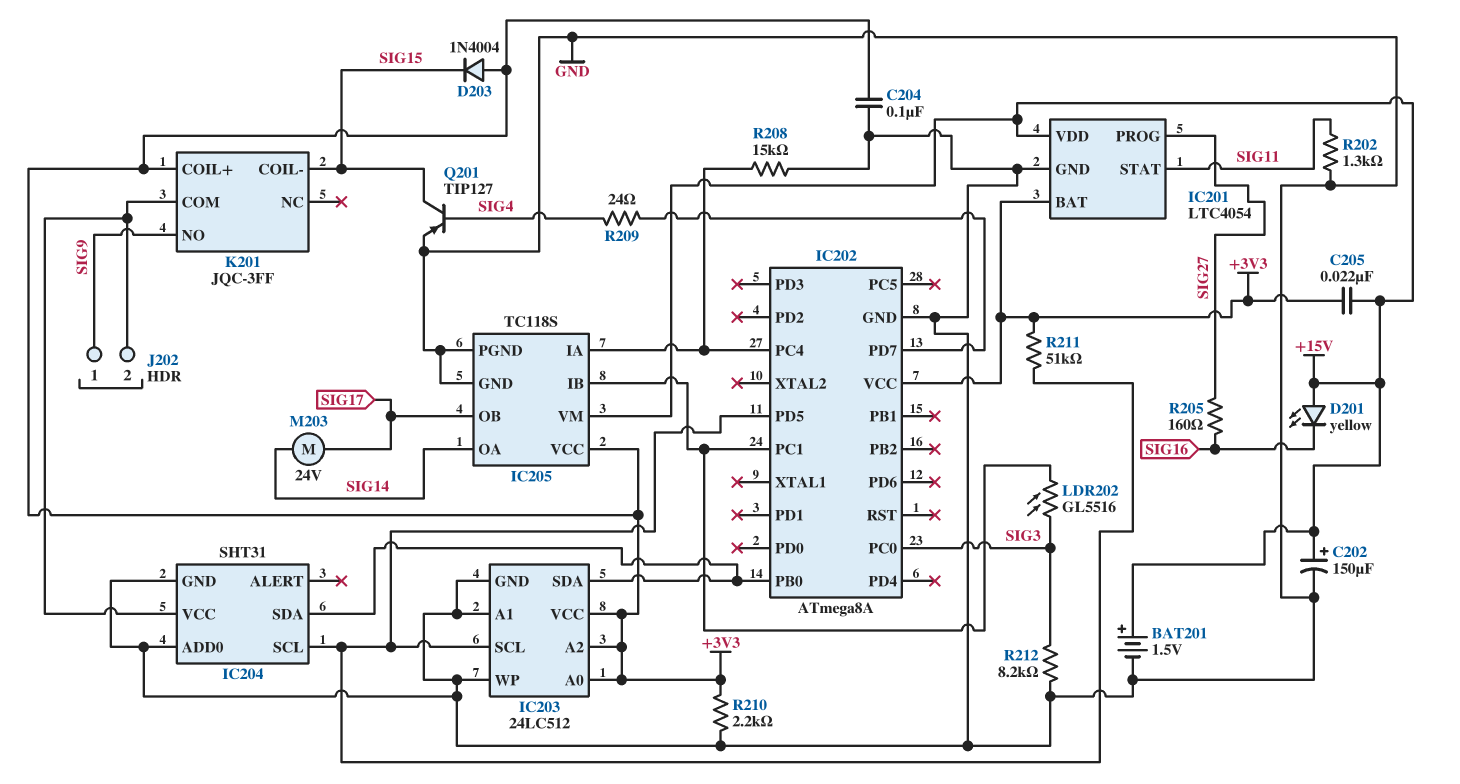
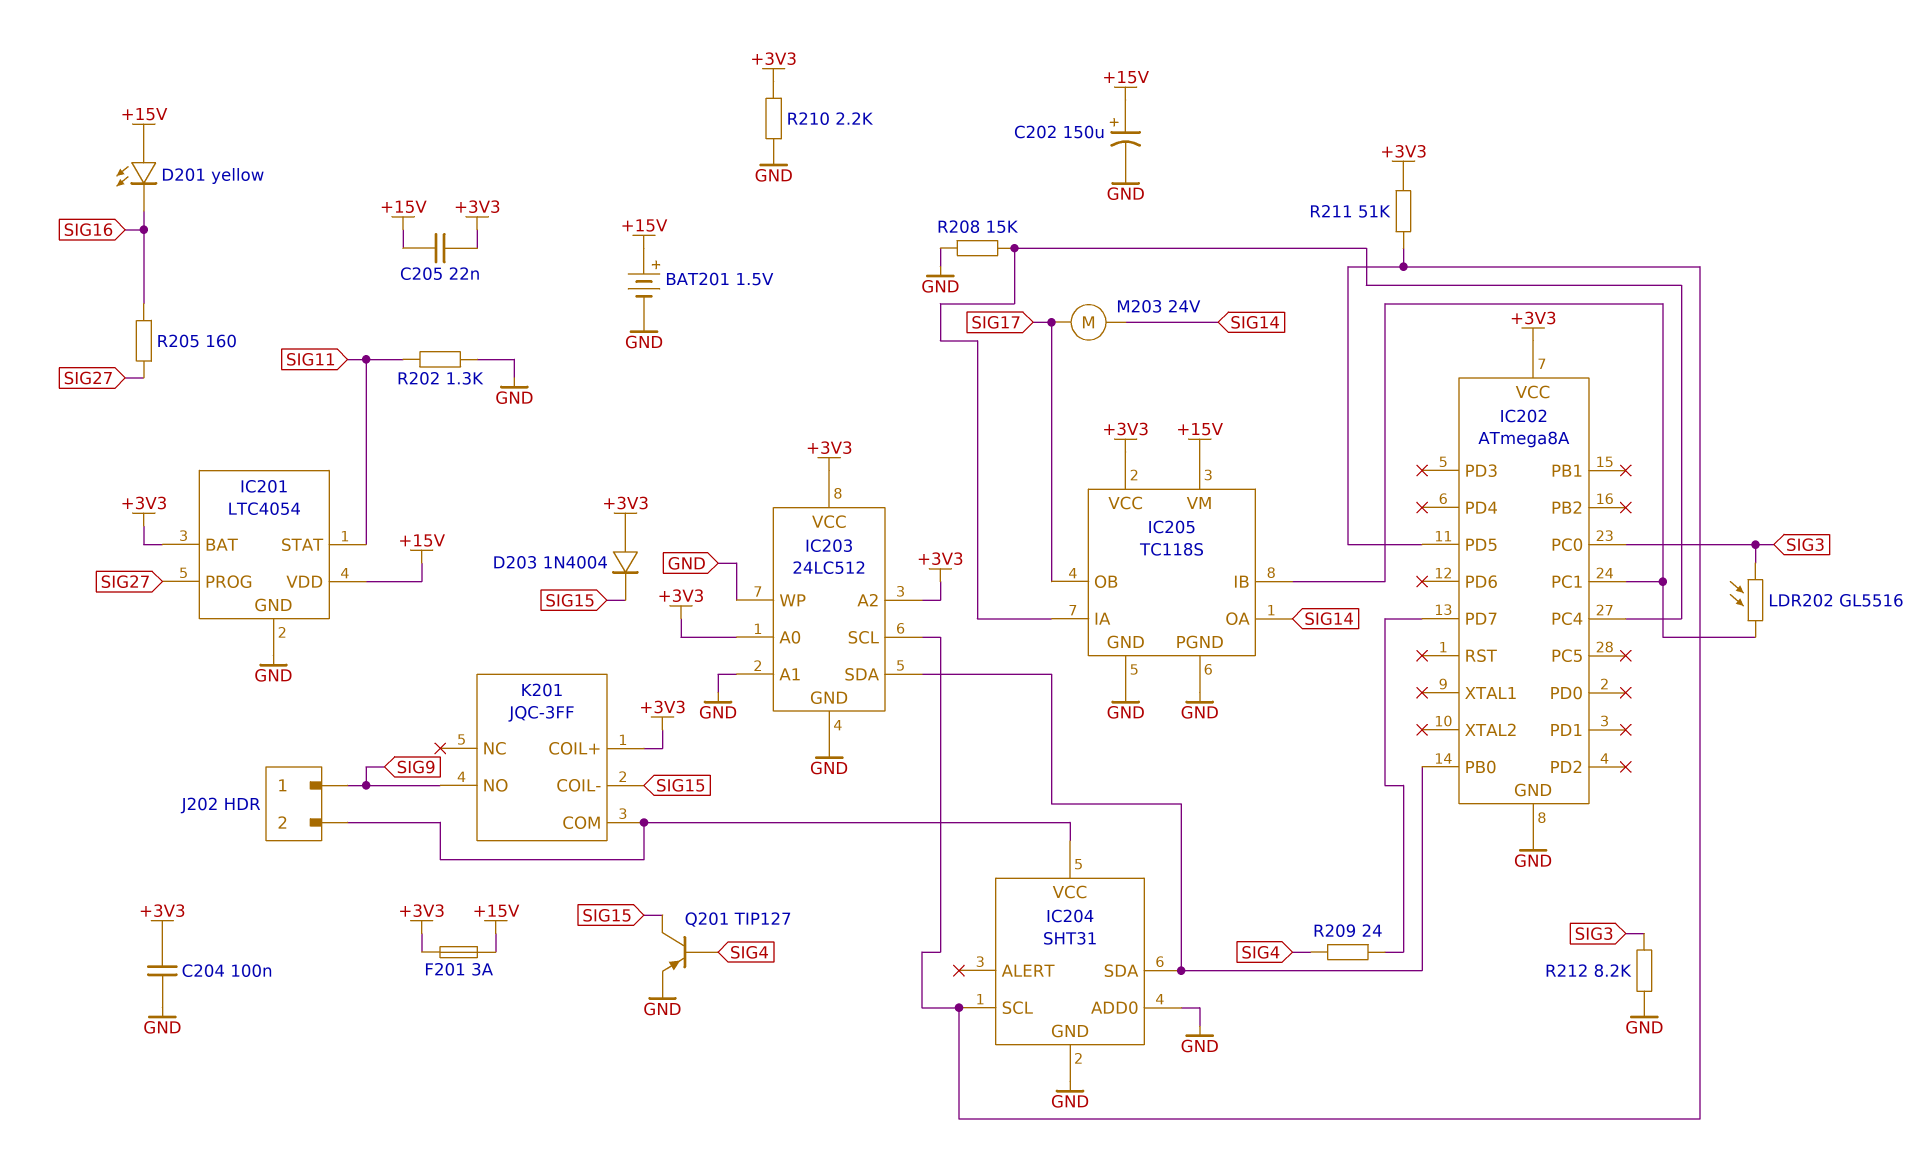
F201: none -> 3A (+3V3, +15V)

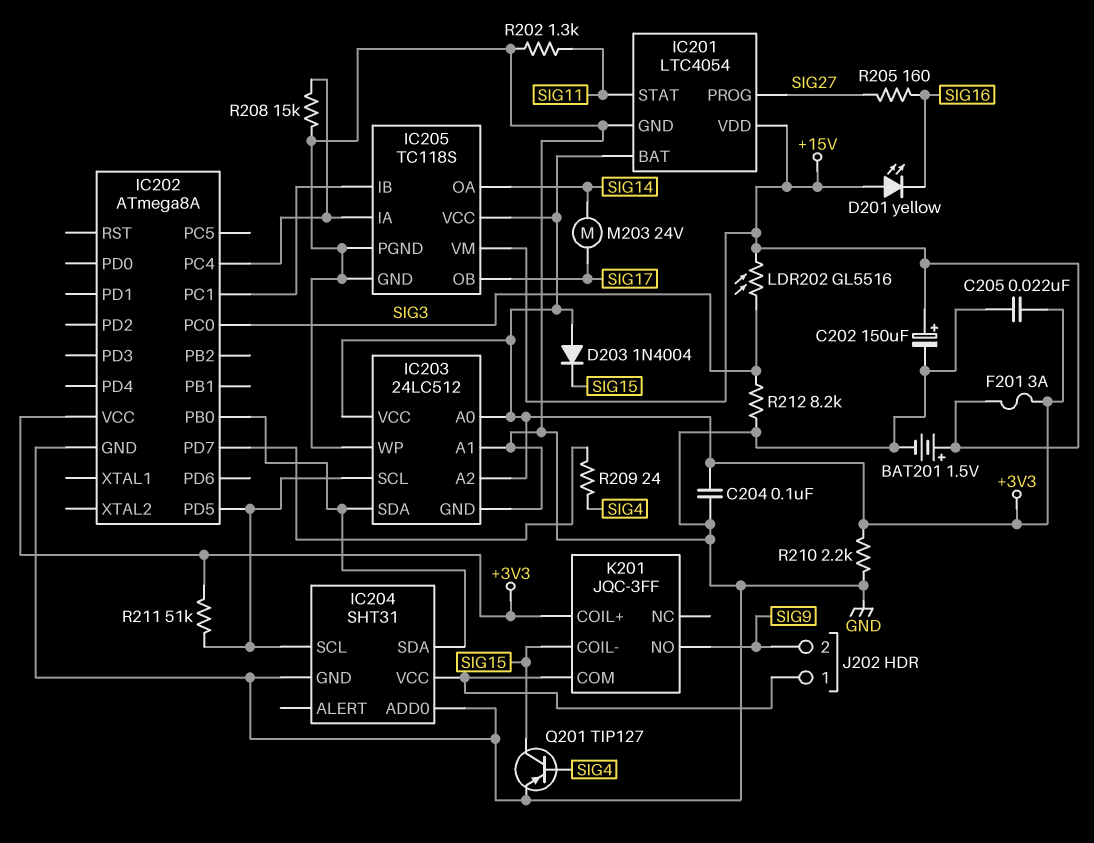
C205: 22nF (+3V3, +15V) -> 22nF (+3V3, GND)
J202 pin 1: SIG9 -> IC204/VCC
J202 pin 2: IC204/VCC -> SIG9
LDR202: GL5516 (IC202/PC1, SIG3) -> GL5516 (+15V, SIG3)

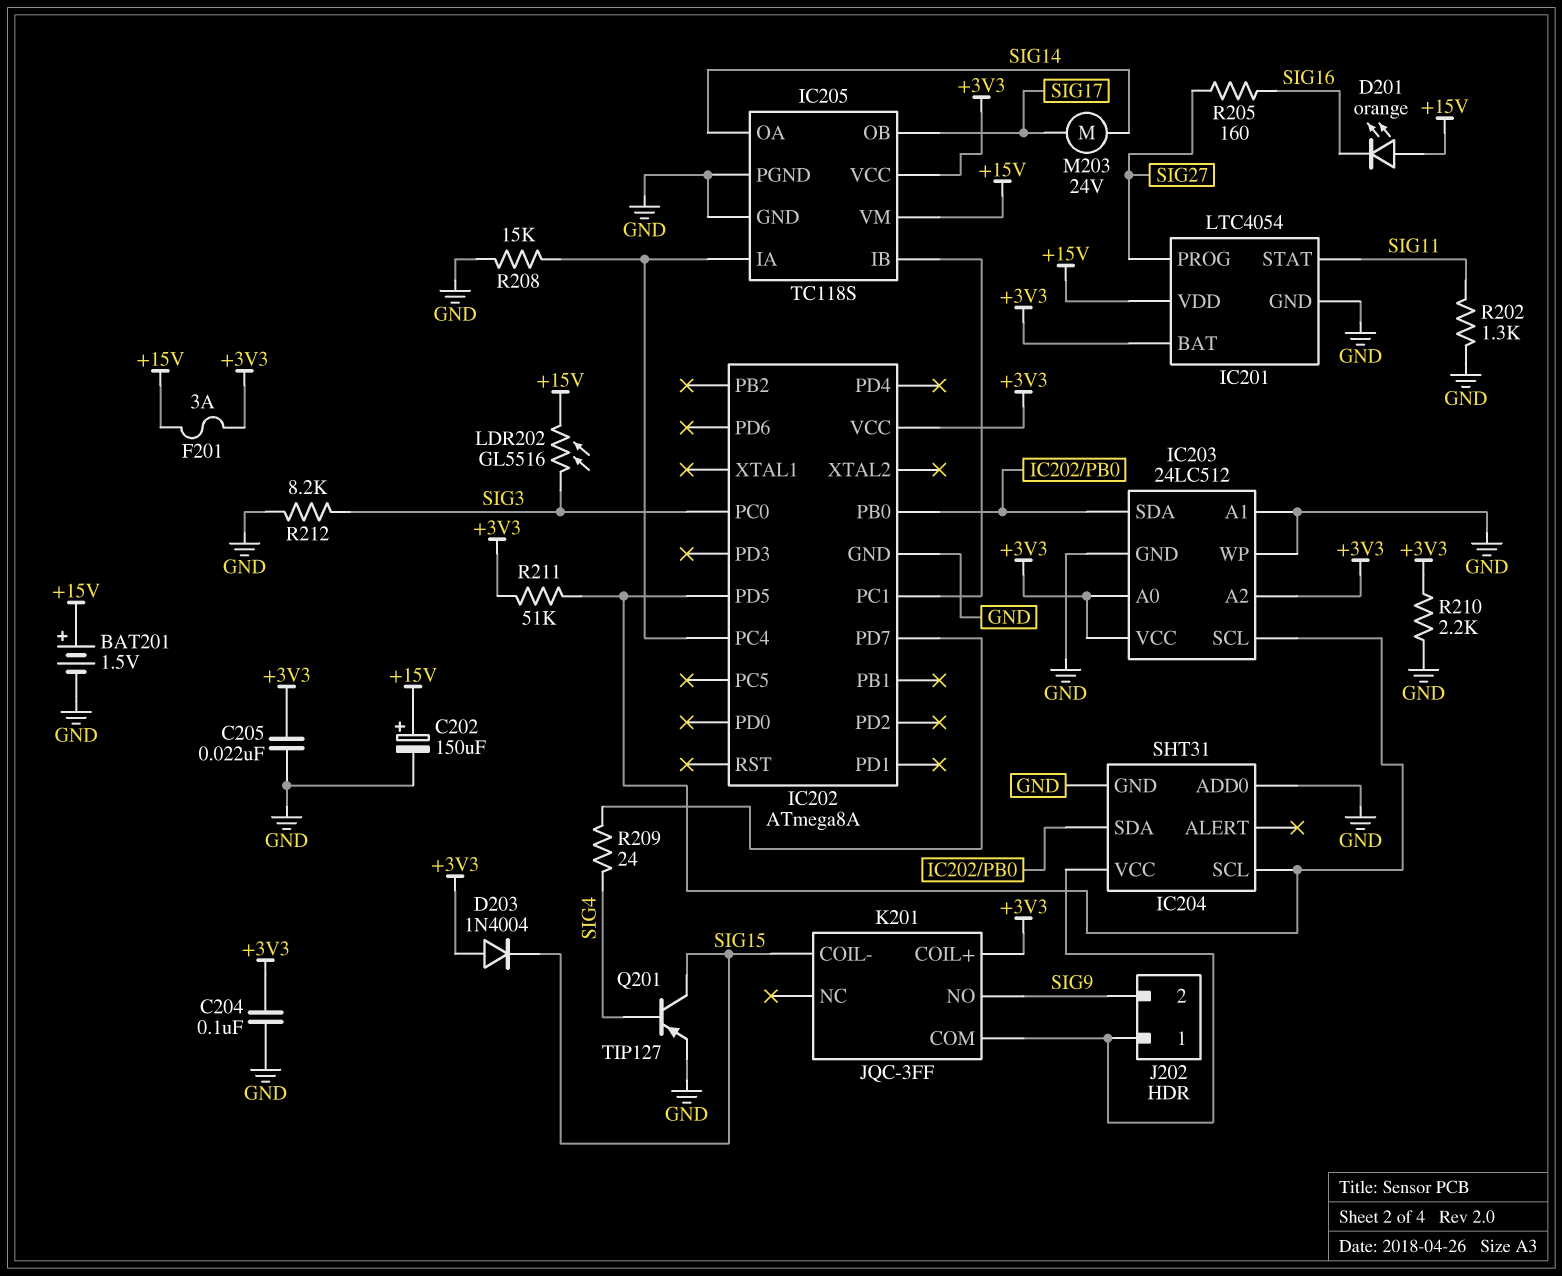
D201: LED yellow (A +15V, K SIG16) -> LED orange (A +15V, K SIG16)

